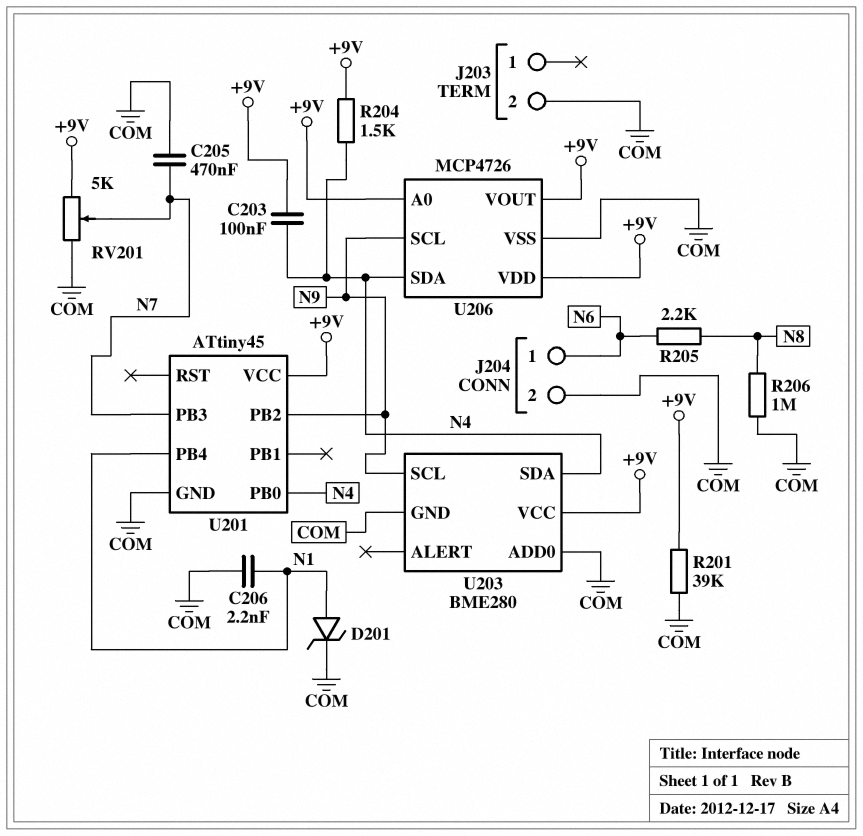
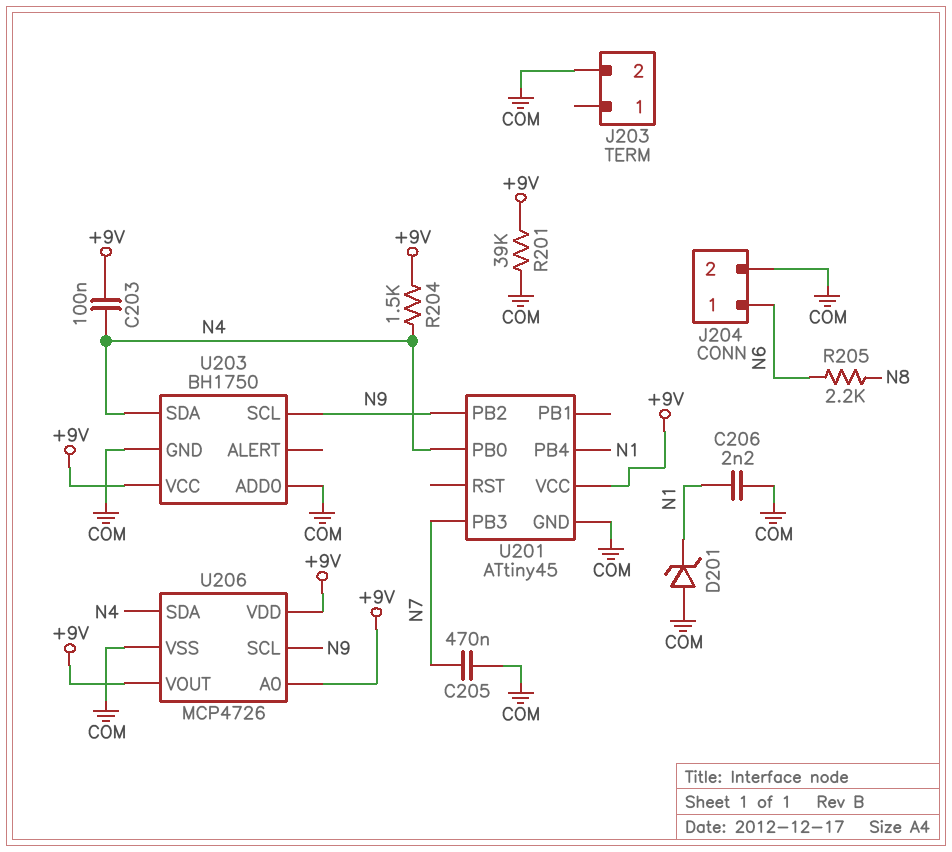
D201: zener (A N1, K COM) -> zener (A COM, K N1)
R206: 1M (COM, N8) -> none
RV201: 5k (+9V, COM, wiper N7) -> none
U203: BME280 -> BH1750

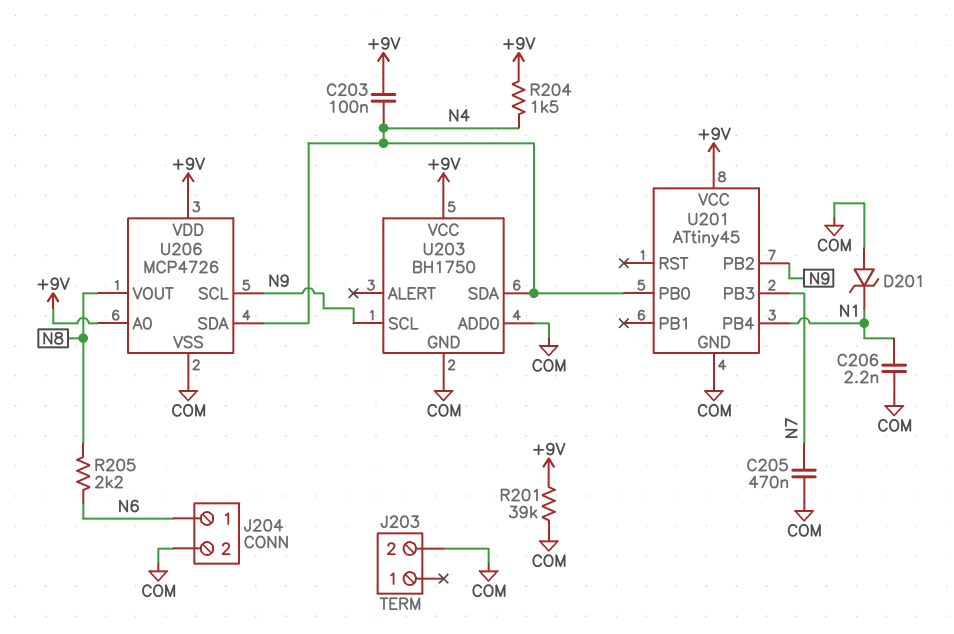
U206 pin VOUT: +9V -> N8

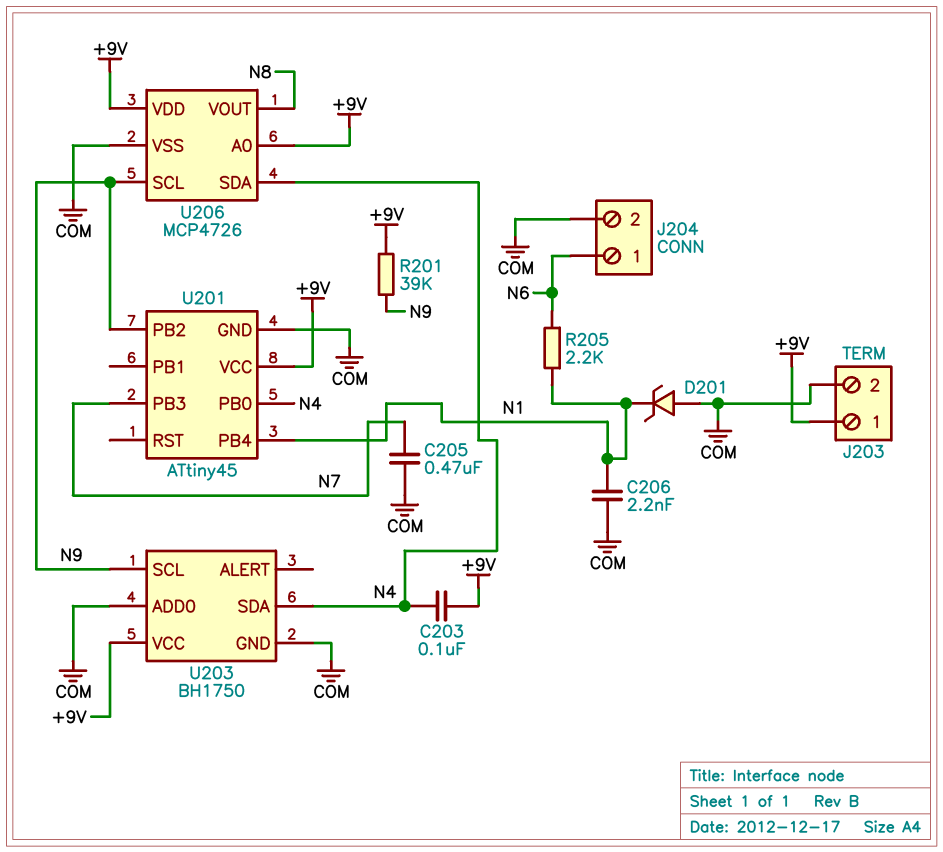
J203 pin 1: none -> +9V
R201: 39k (+9V, COM) -> 39k (+9V, N9)
R204: 1.5k (+9V, N4) -> none
R205: 2.2k (N6, N8) -> 2.2k (N1, N6)

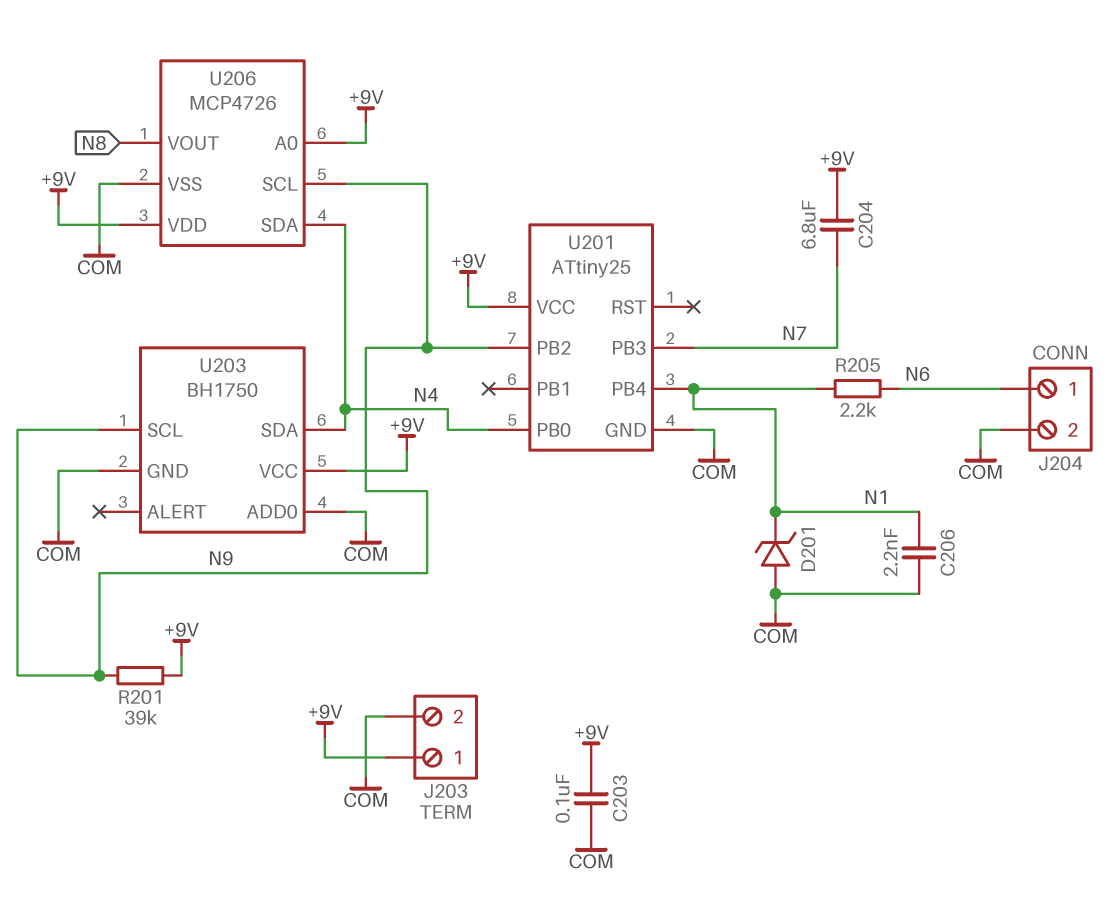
C203: 100nF (+9V, N4) -> 100nF (+9V, COM)
C204: none -> 6.8uF (+9V, N7)
C205: 470nF (COM, N7) -> none
U201: ATtiny45 -> ATtiny25

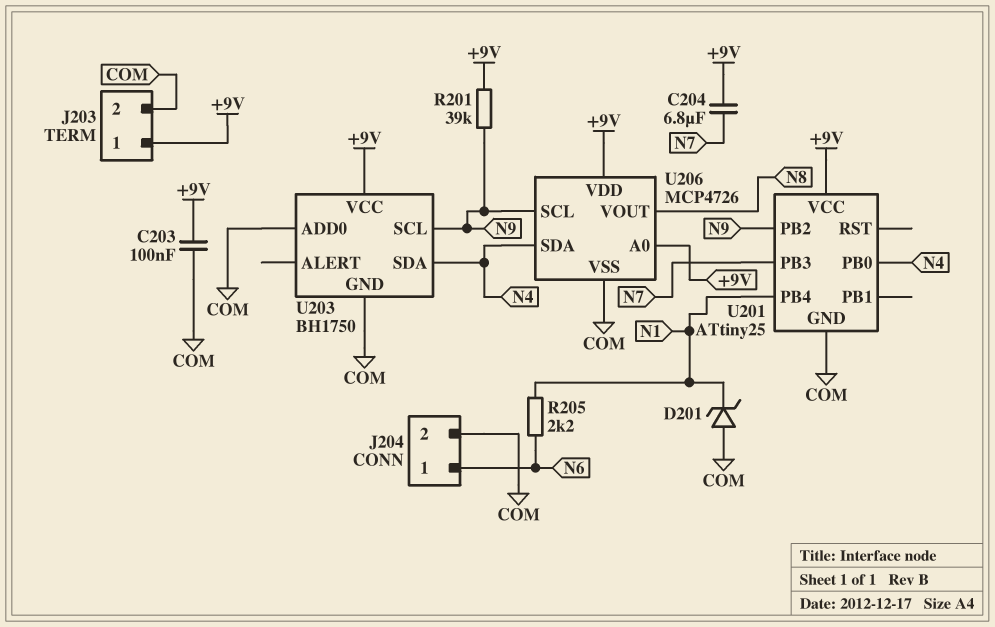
C206: 2.2nF (COM, N1) -> none

